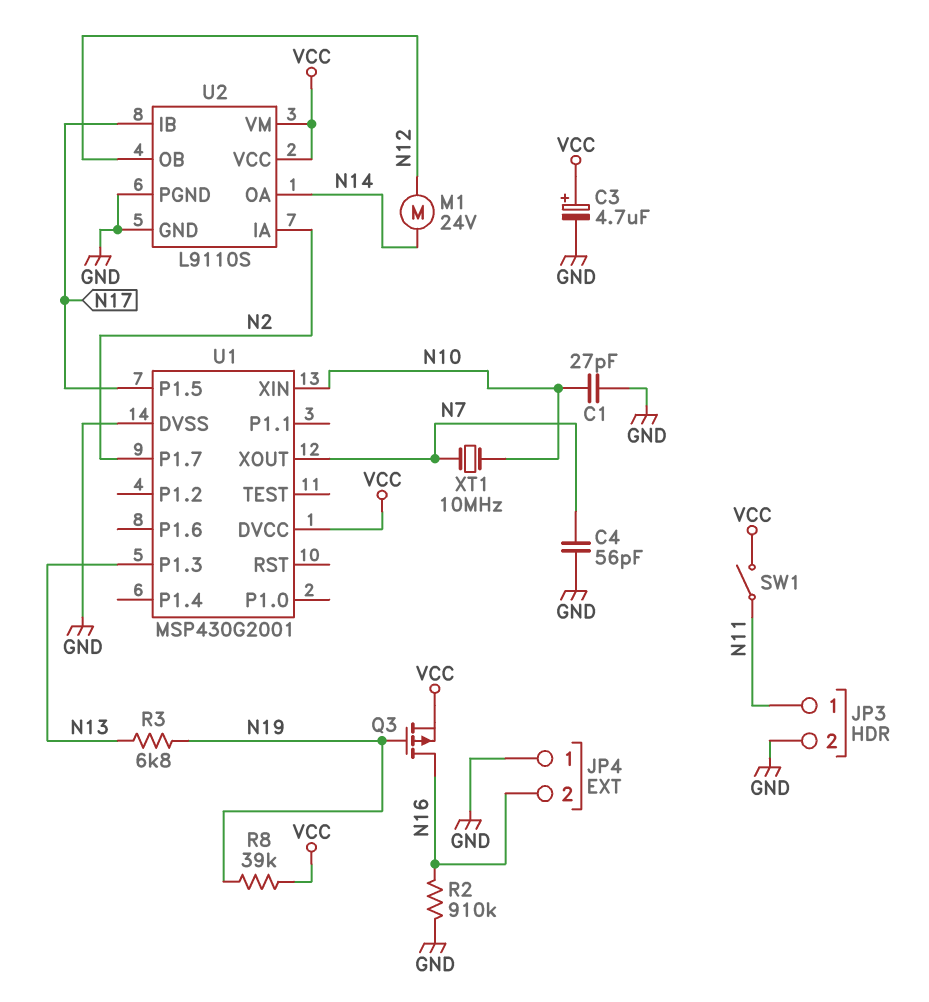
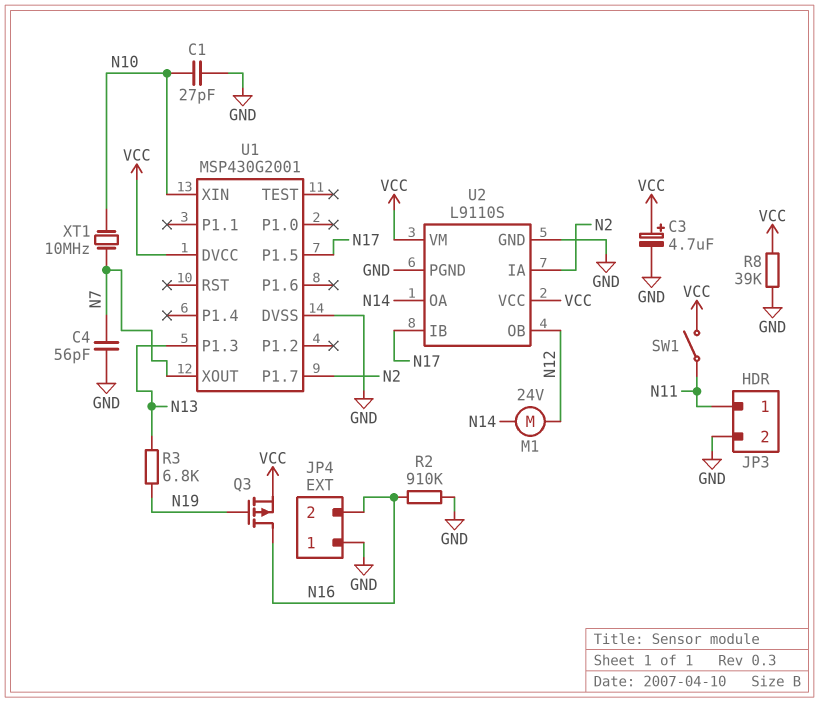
R8: 39k (N19, VCC) -> 39k (GND, VCC)

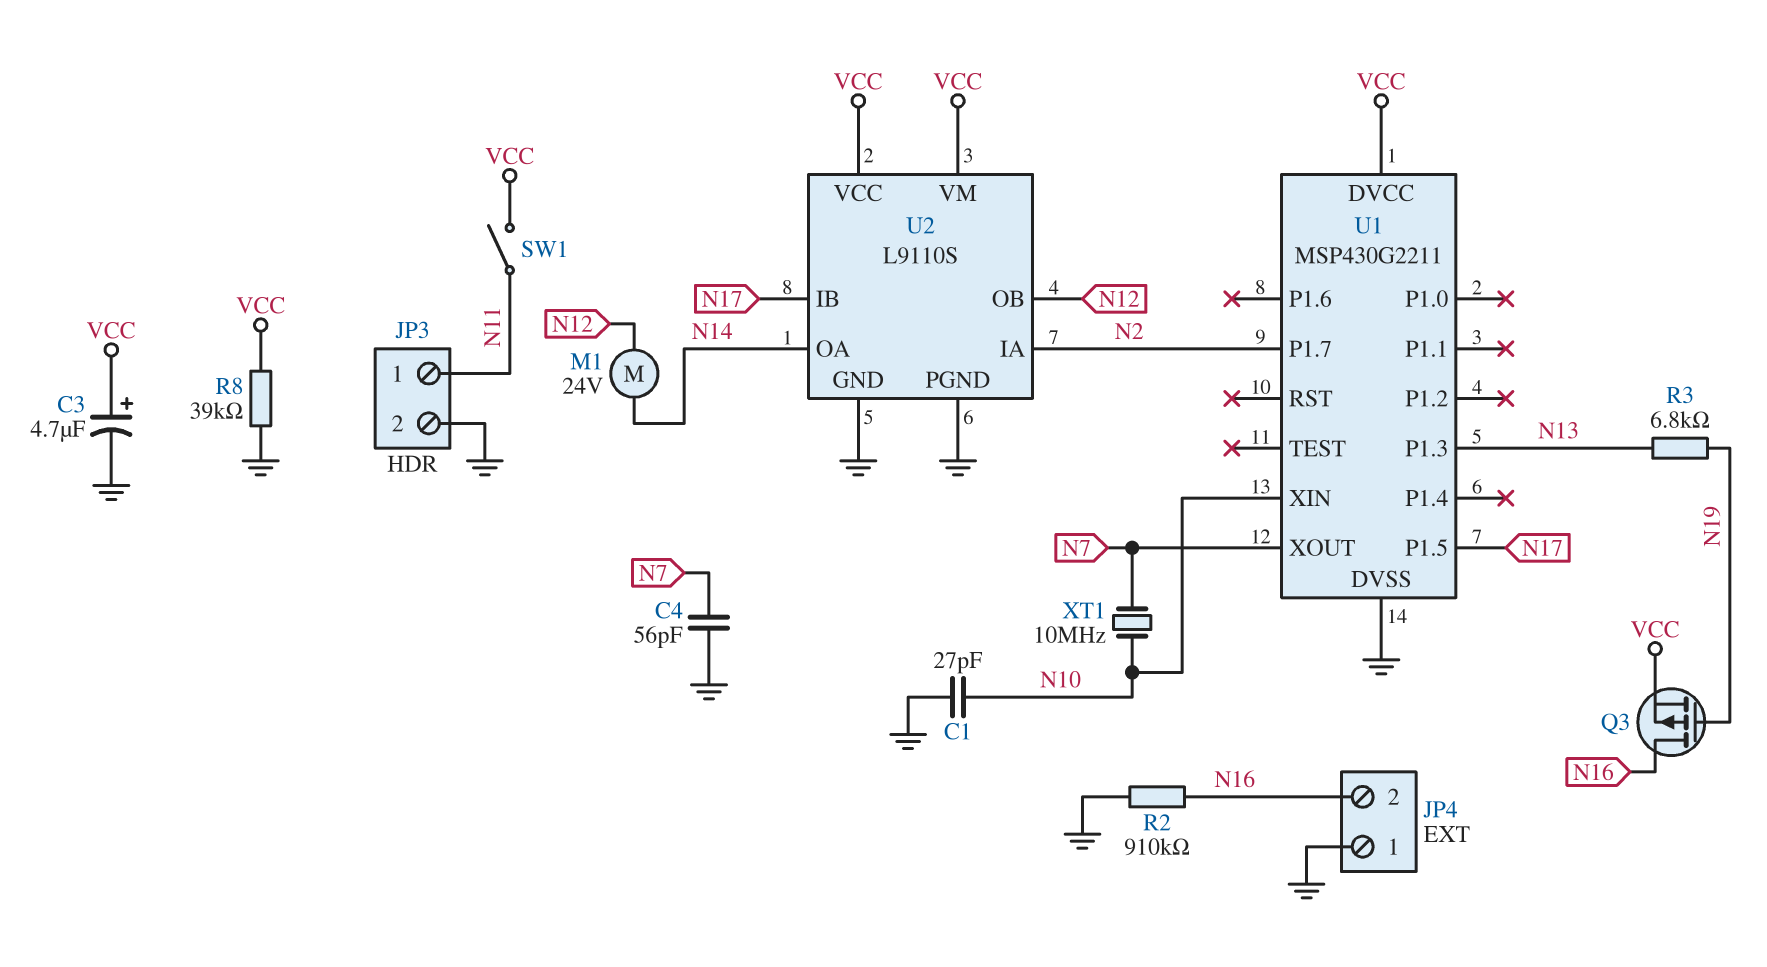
U1: MSP430G2001 -> MSP430G2211

